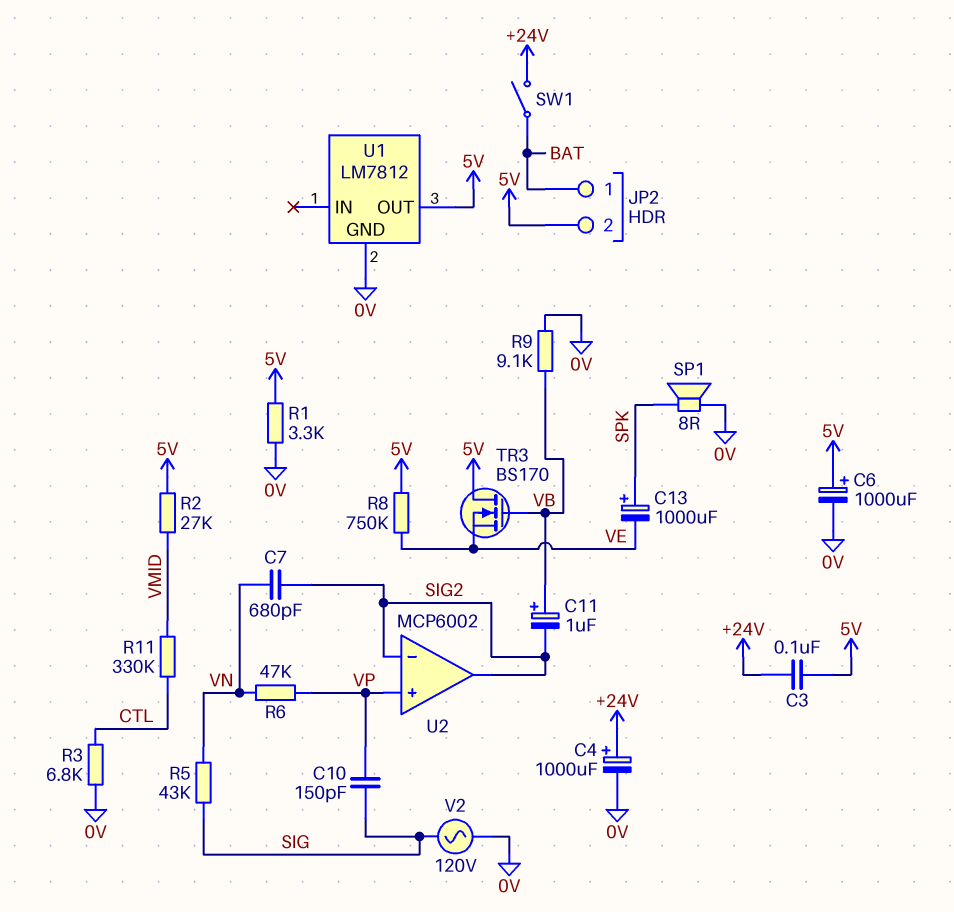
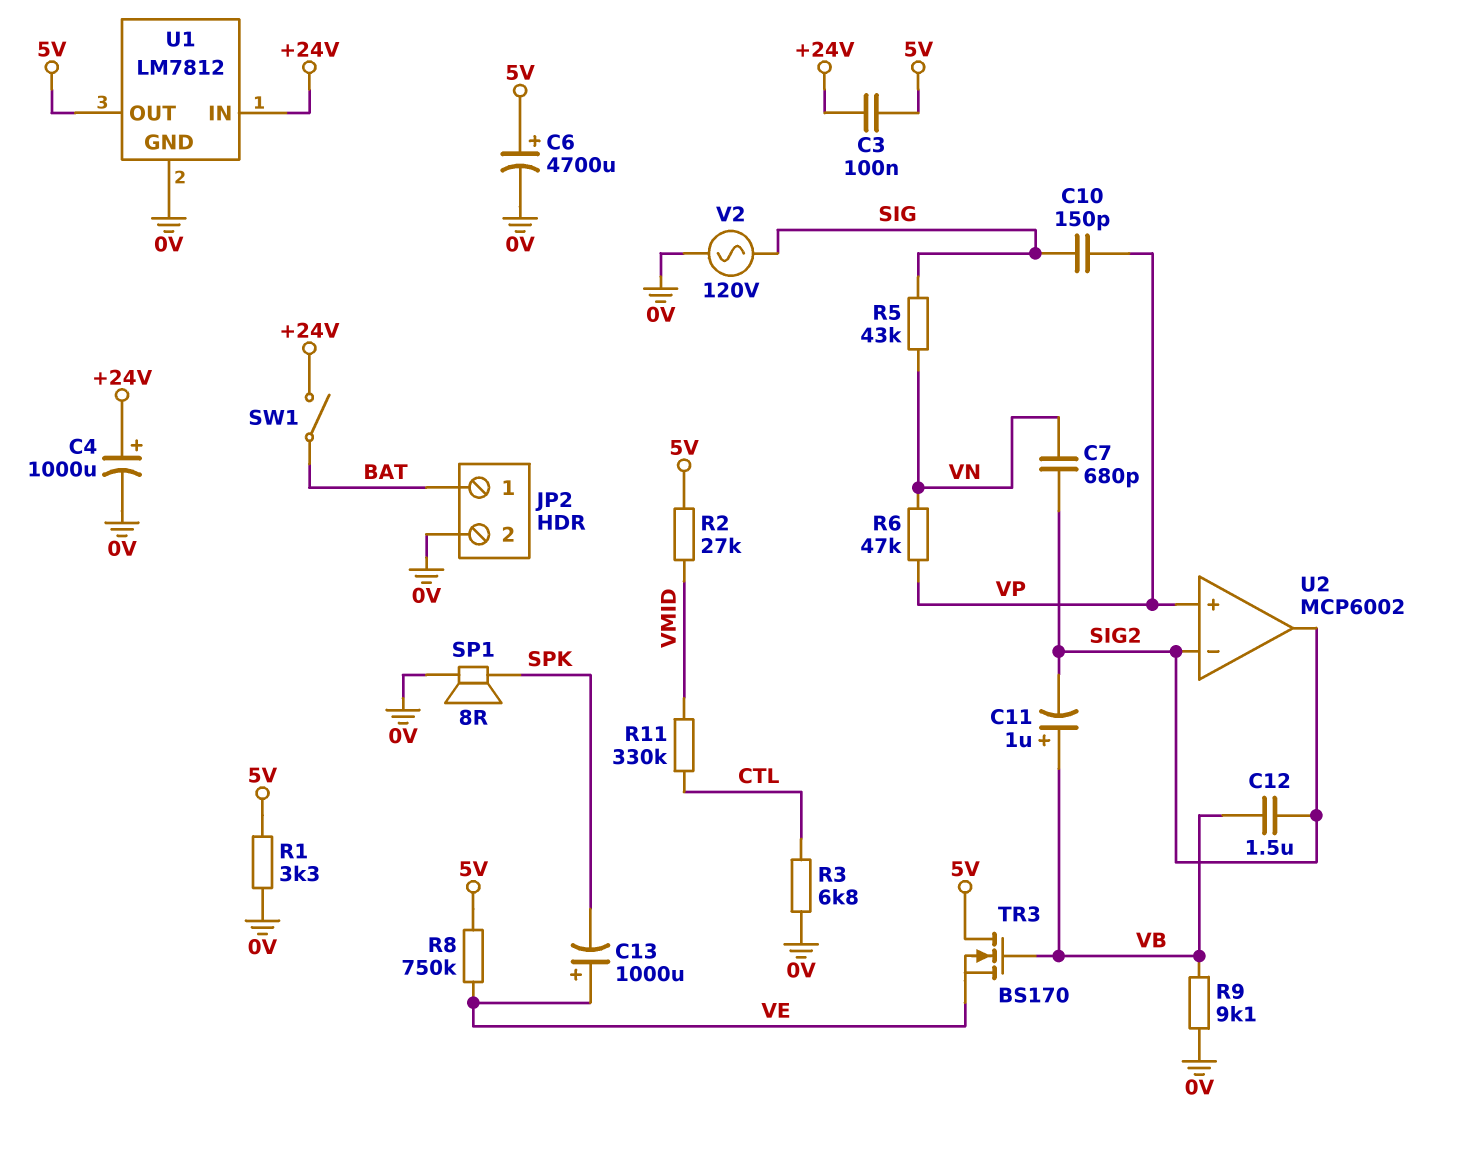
C6: 1000uF (plus 5V, minus 0V) -> 4700uF (plus 5V, minus 0V)
C12: none -> 1.5uF (SIG2, VB)
C13: 1000uF (plus SPK, minus VE) -> 1000uF (plus VE, minus SPK)
JP2 pin 2: 5V -> 0V
U1 pin IN: none -> +24V

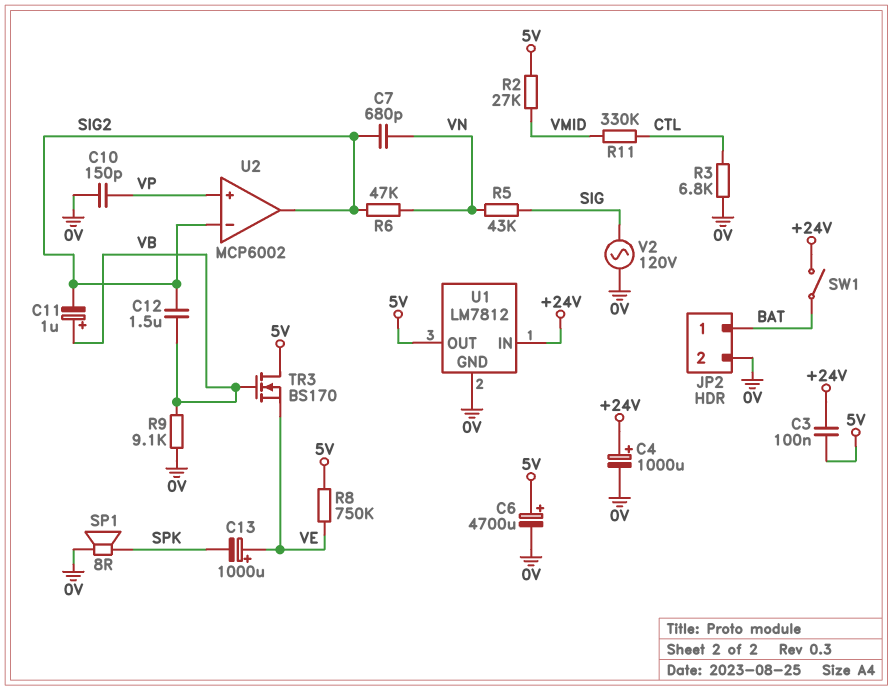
C10: 150pF (SIG, VP) -> 150pF (0V, VP)
R1: 3.3k (0V, 5V) -> none
R6: 47k (VN, VP) -> 47k (SIG2, VN)

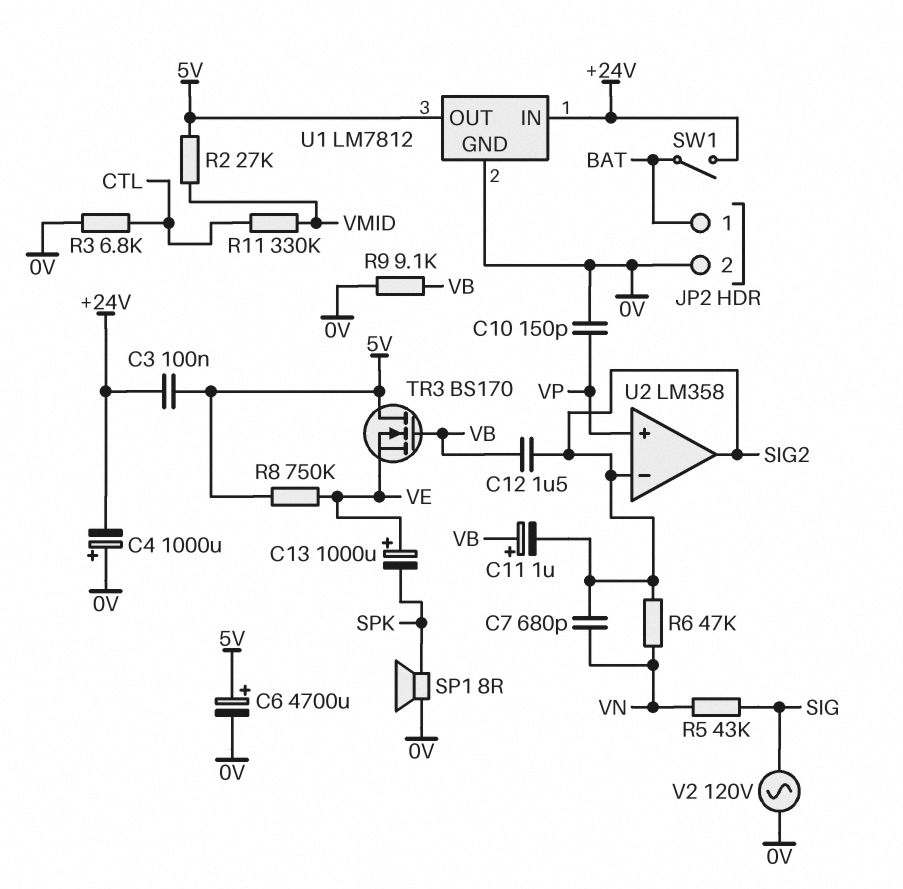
C4: 1000uF (plus +24V, minus 0V) -> 1000uF (plus 0V, minus +24V)
U2: MCP6002 -> LM358

